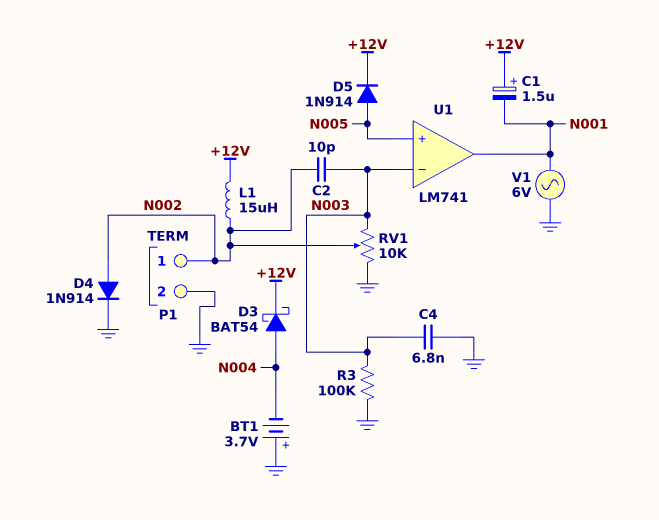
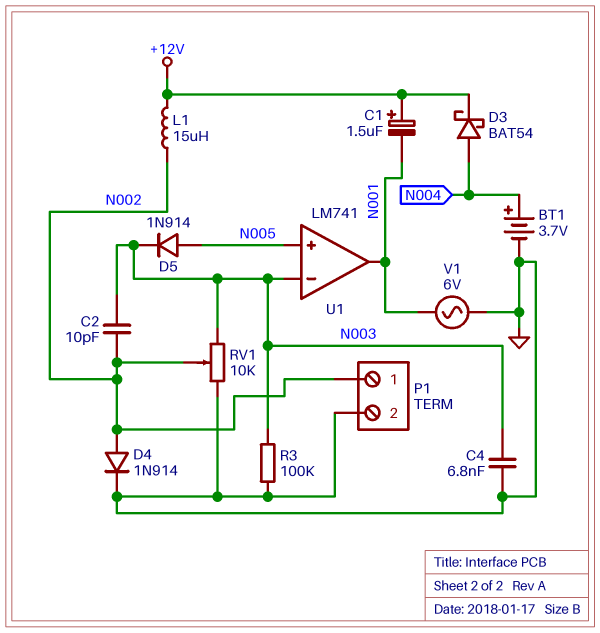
BT1: 3.7V (plus GND, minus N004) -> 3.7V (plus N004, minus GND)
D5: diode 1N914 (A N005, K +12V) -> diode 1N914 (A N005, K N003)

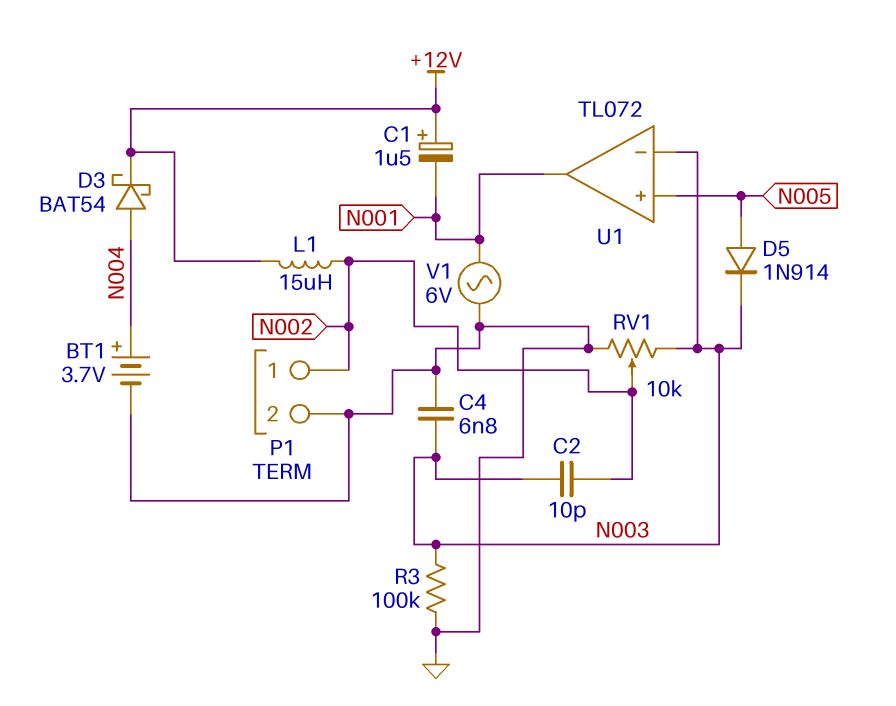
D4: diode 1N914 (A N002, K GND) -> none
U1: LM741 -> TL072

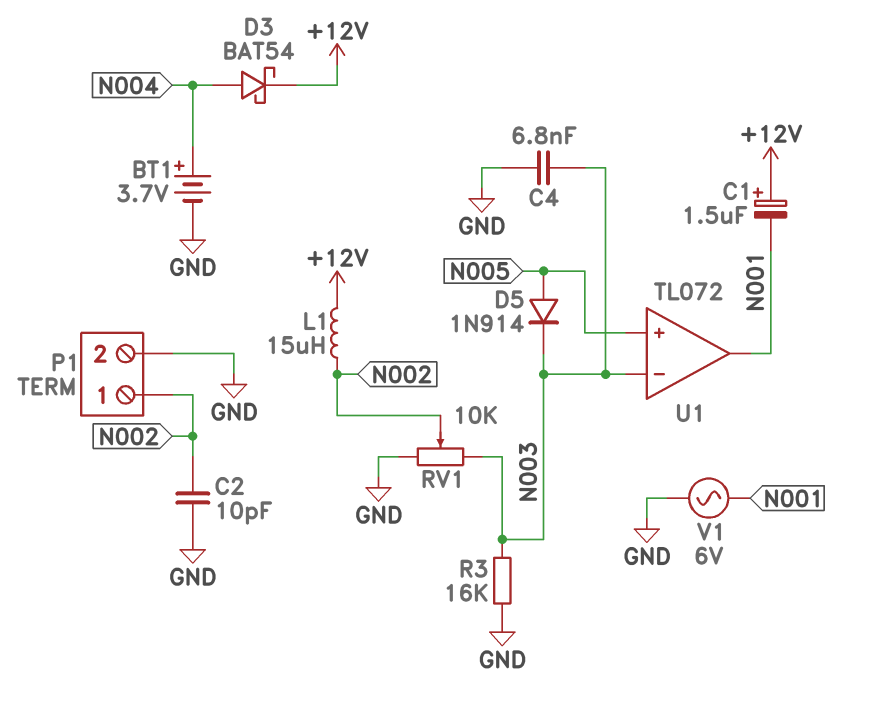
C2: 10pF (N002, N003) -> 10pF (GND, N002)
R3: 100k (GND, N003) -> 16k (GND, N003)

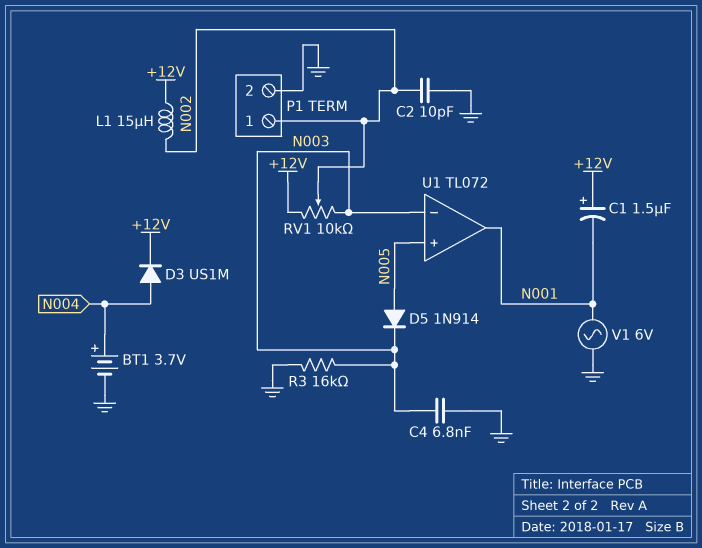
D3: schottky BAT54 (A N004, K +12V) -> diode US1M (A N004, K +12V)
RV1: 10k (GND, N003, wiper N002) -> 10k (+12V, N003, wiper N002)

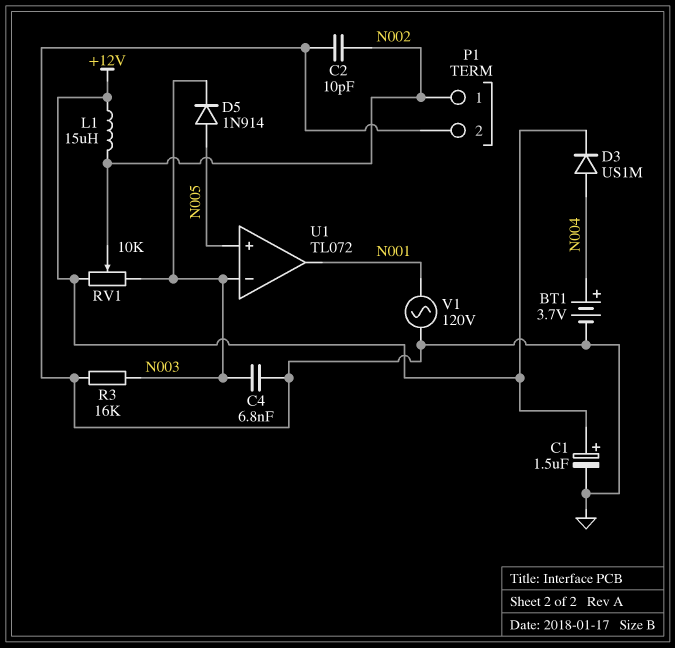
C1: 1.5uF (plus +12V, minus N001) -> 1.5uF (plus +12V, minus GND)
V1: AC 6V (GND, N001) -> AC 120V (GND, N001)

